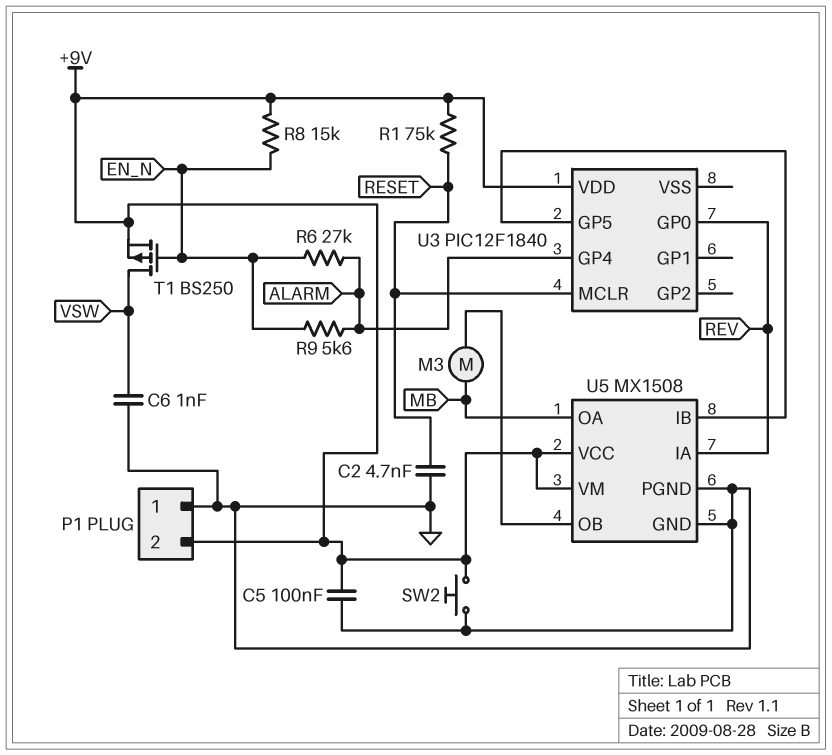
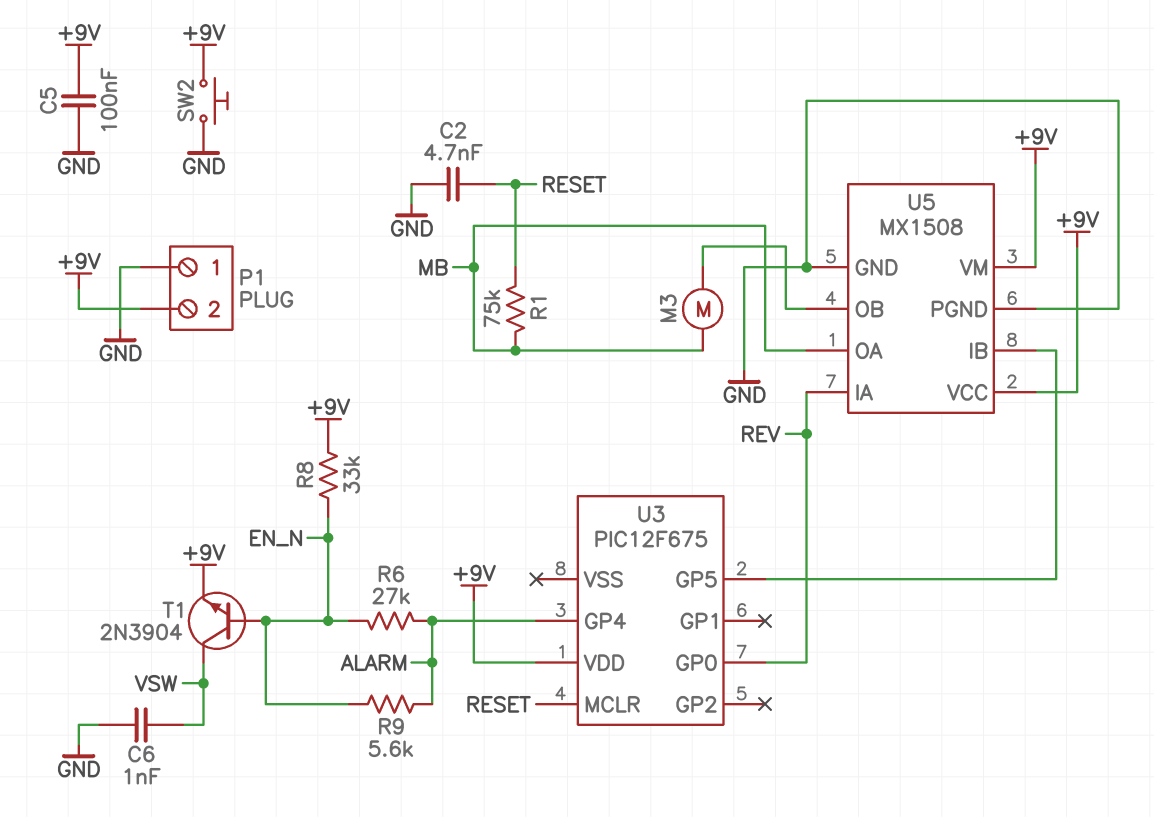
R1: 75k (+9V, RESET) -> 75k (MB, RESET)
R8: 15k (+9V, EN_N) -> 33k (+9V, EN_N)
T1: PMOS BS250 (G EN_N, D VSW, S +9V) -> NPN 2N3904 (B EN_N, C VSW, E +9V)
U3: PIC12F1840 -> PIC12F675

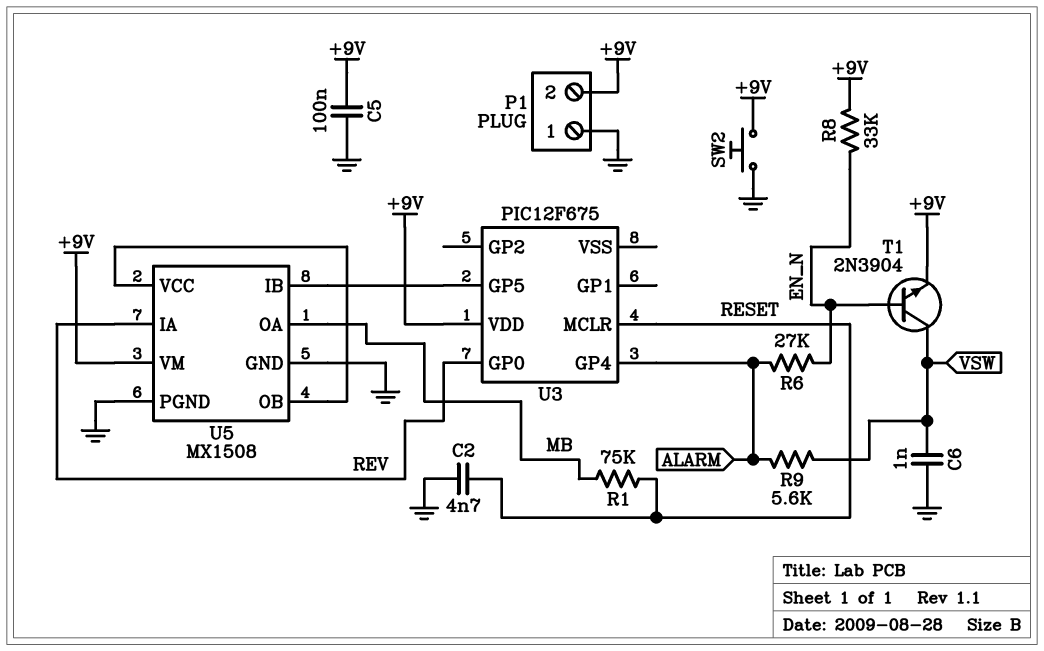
M3: motor (MB, U5/OB) -> none
R9: 5.6k (ALARM, EN_N) -> 5.6k (ALARM, VSW)
U5 pin VCC: +9V -> U5/OB

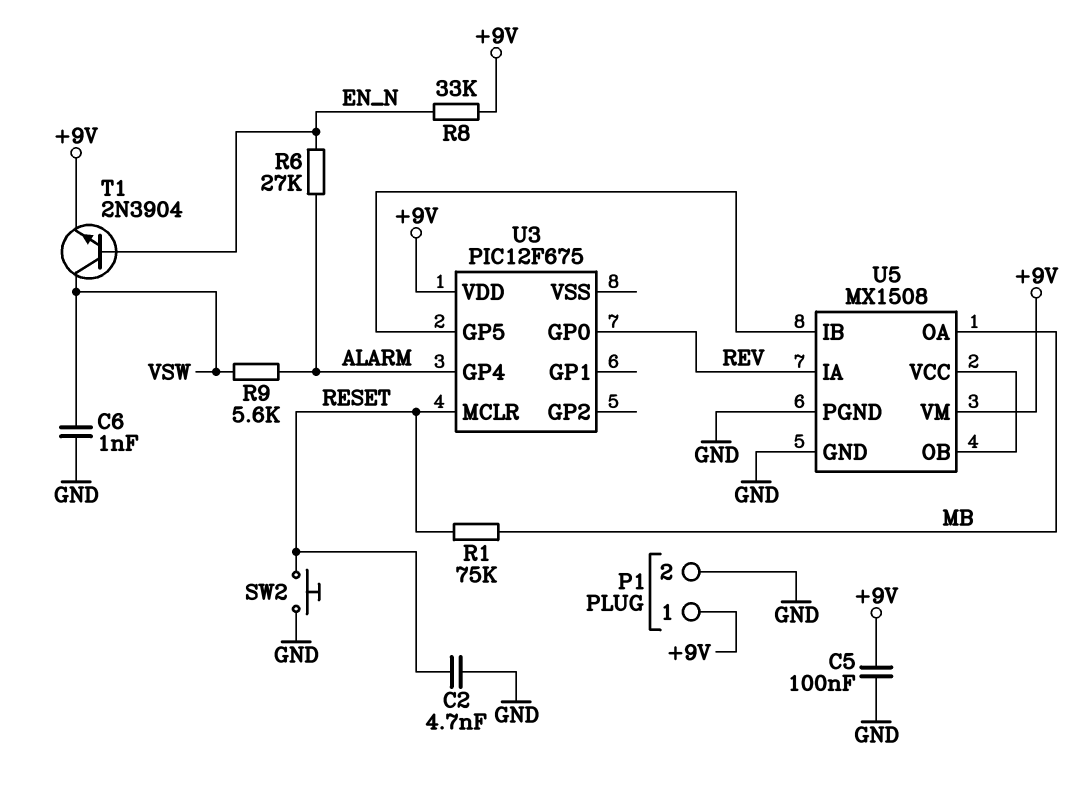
P1 pin 1: GND -> +9V
P1 pin 2: +9V -> GND
SW2: button (+9V, GND) -> button (GND, RESET)

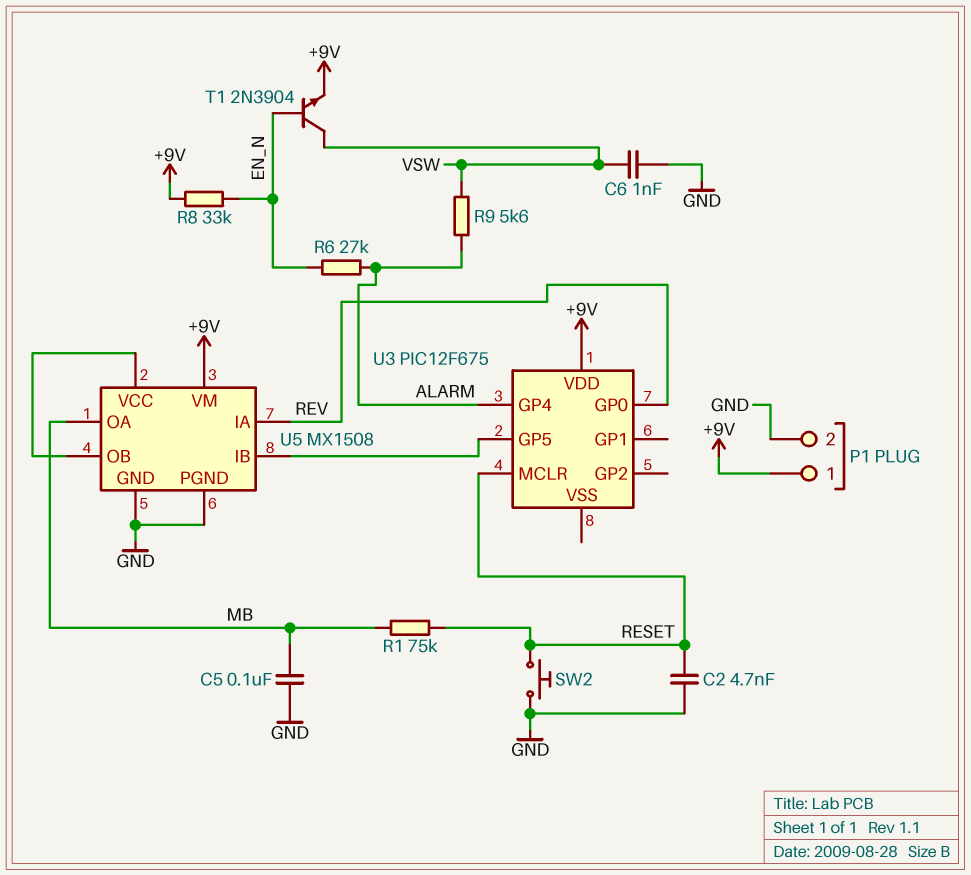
C5: 100nF (+9V, GND) -> 100nF (GND, MB)

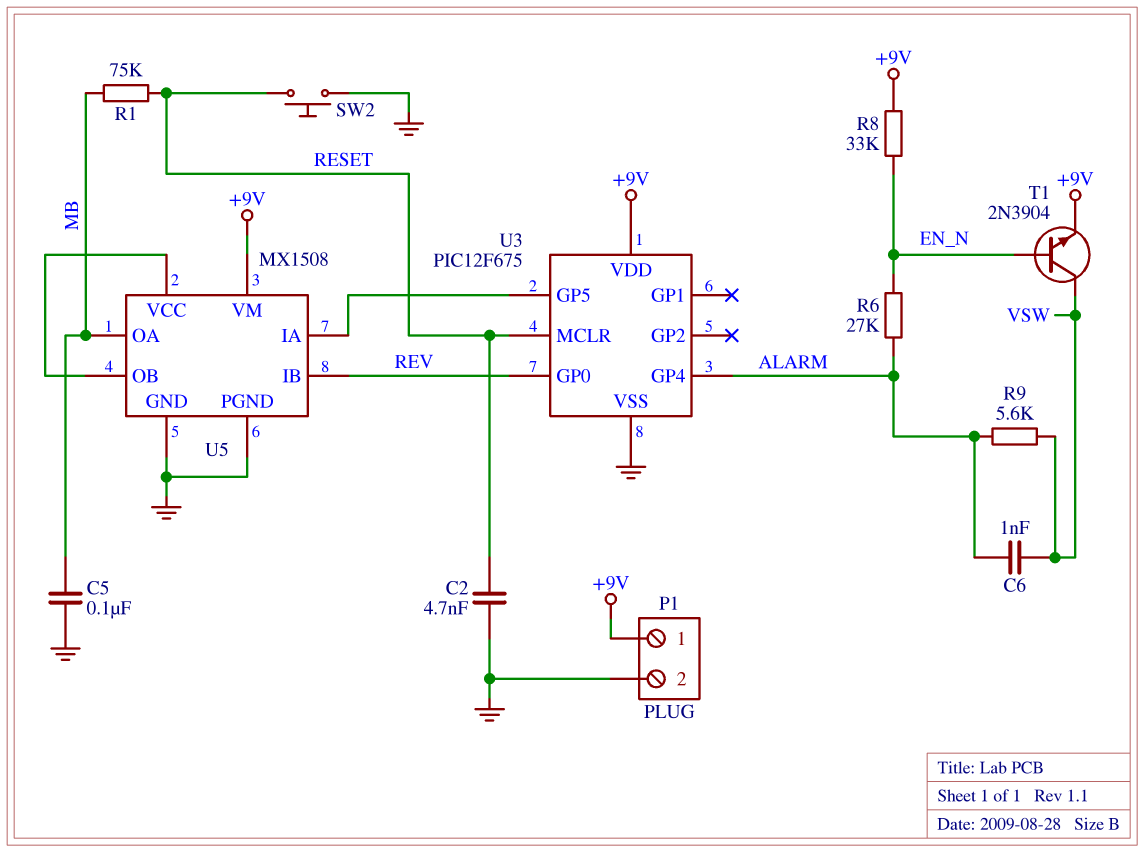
C6: 1nF (GND, VSW) -> 1nF (ALARM, VSW)
U3 pin VSS: none -> GND
U5 pin IA: REV -> U3/GP5
U5 pin IB: U3/GP5 -> REV

